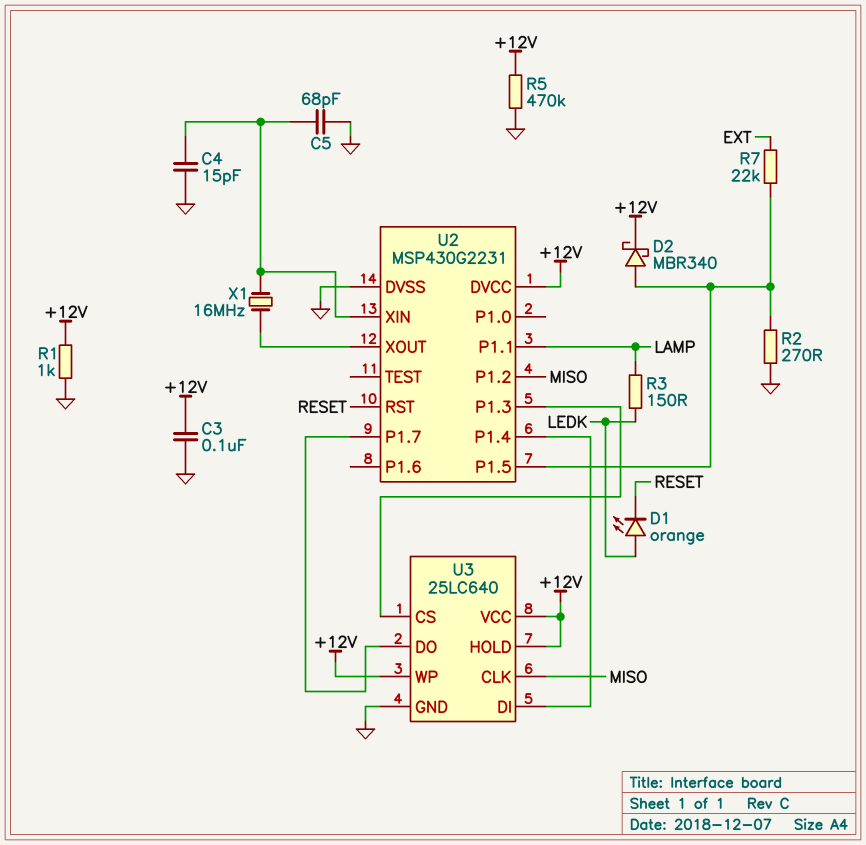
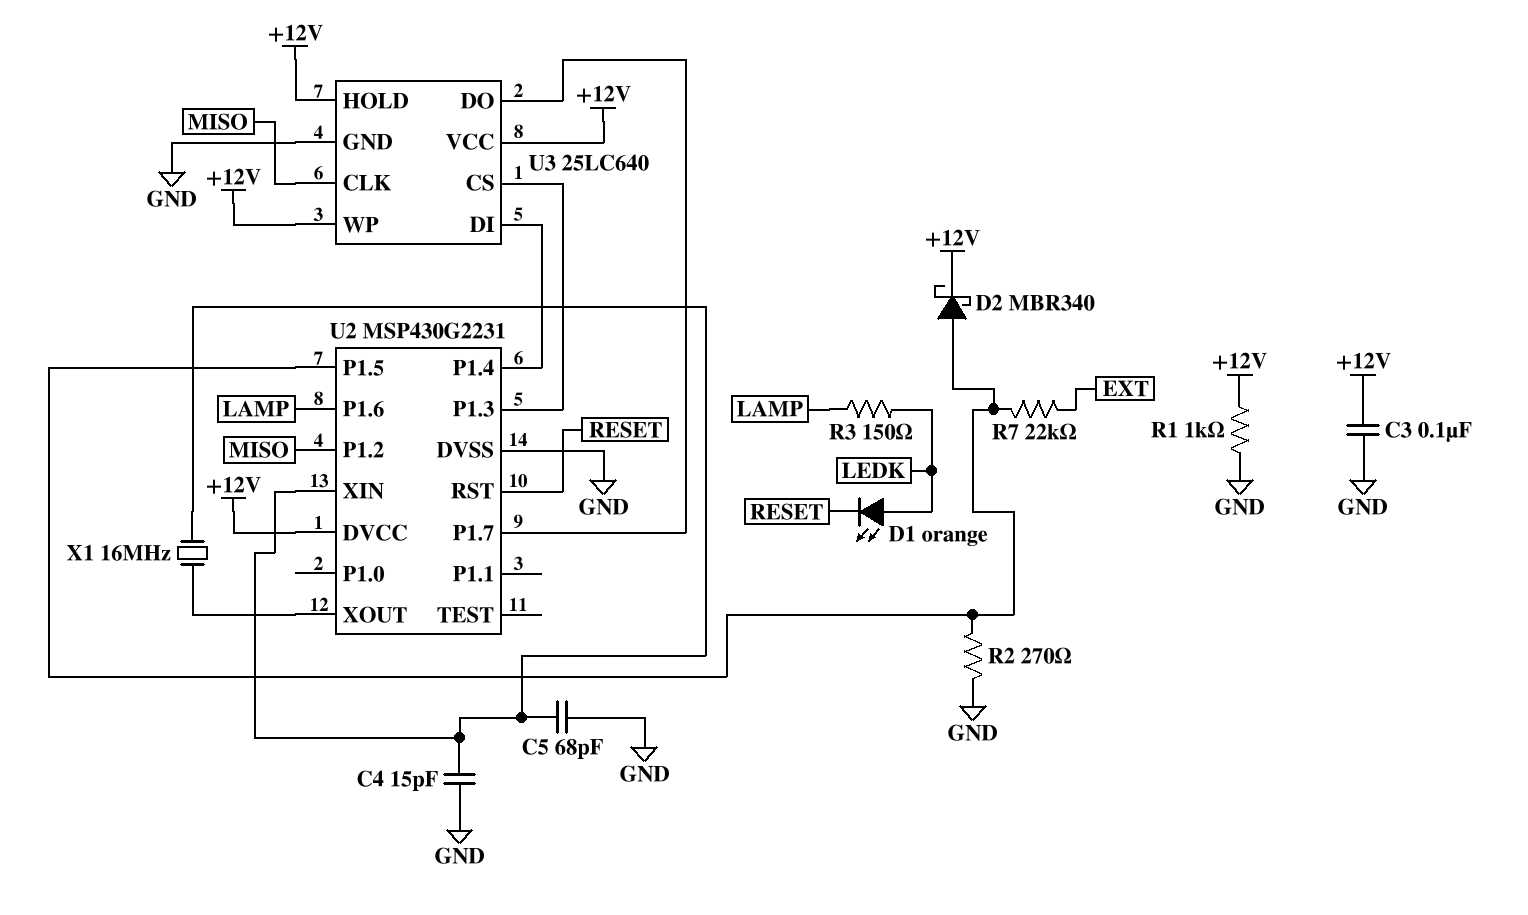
R5: 470k (+12V, GND) -> none
U2 pin P1.1: LAMP -> none
U2 pin P1.6: none -> LAMP

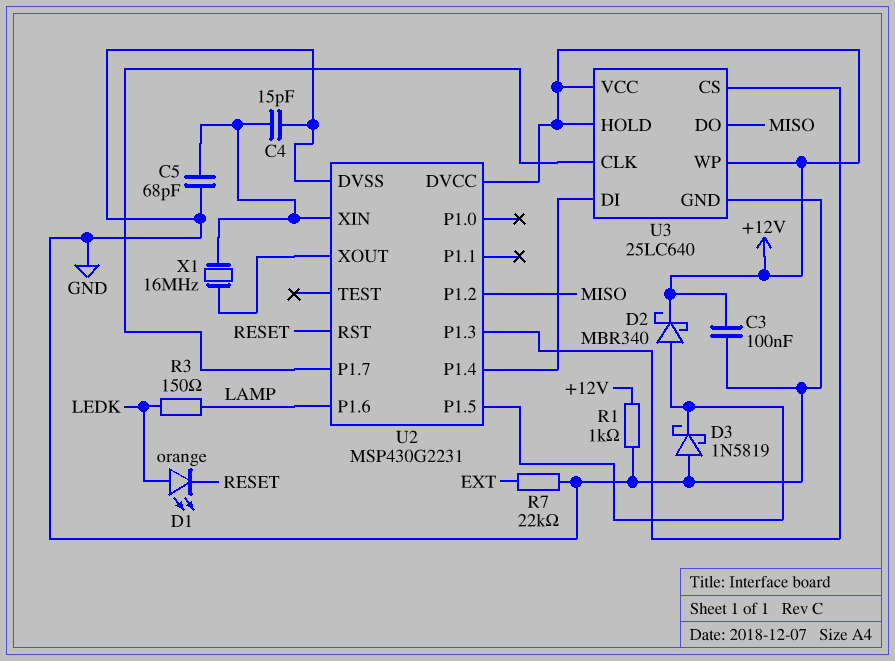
D3: none -> schottky 1N5819 (A GND, K U2/P1.5)
R2: 270 (GND, U2/P1.5) -> none
R7: 22k (EXT, U2/P1.5) -> 22k (EXT, GND)
U3 pin CLK: MISO -> U2/P1.7
U3 pin DO: U2/P1.7 -> MISO

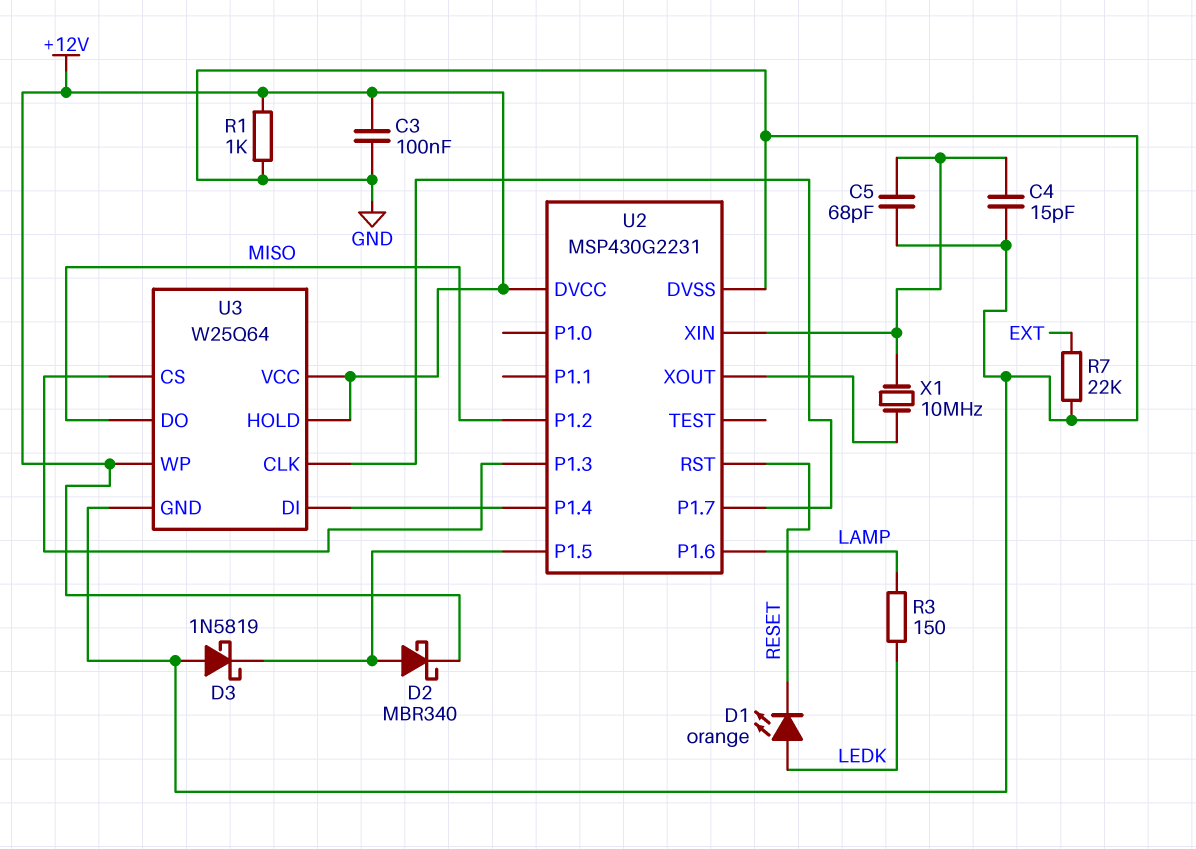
U3: 25LC640 -> W25Q64
X1: 16MHz (U2/XIN, U2/XOUT) -> 10MHz (U2/XIN, U2/XOUT)

